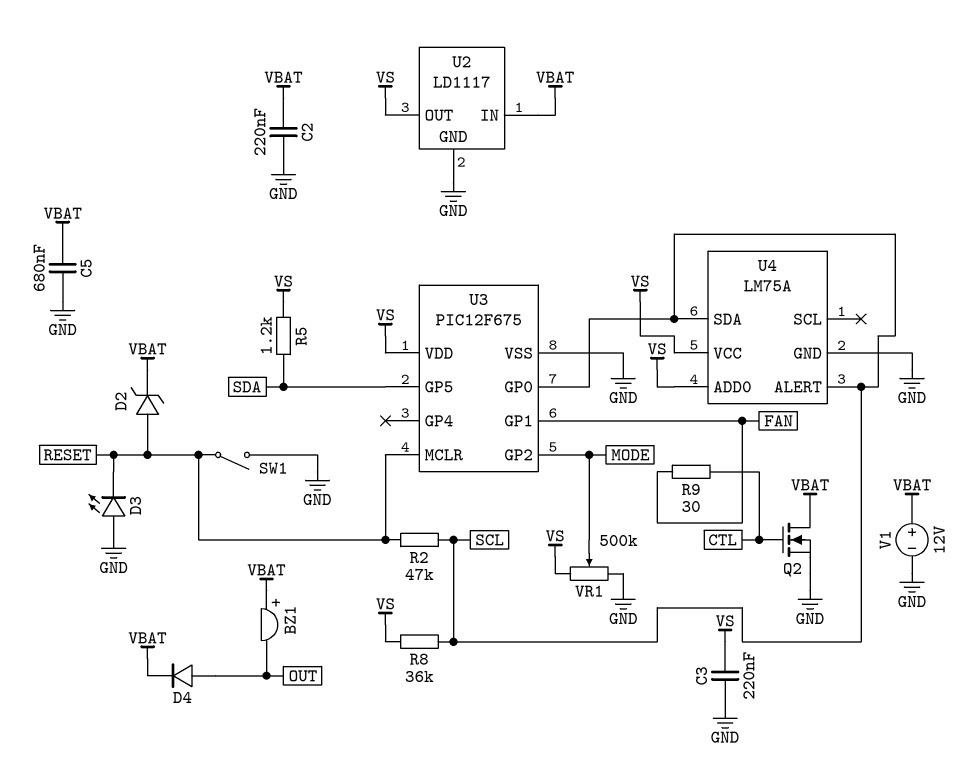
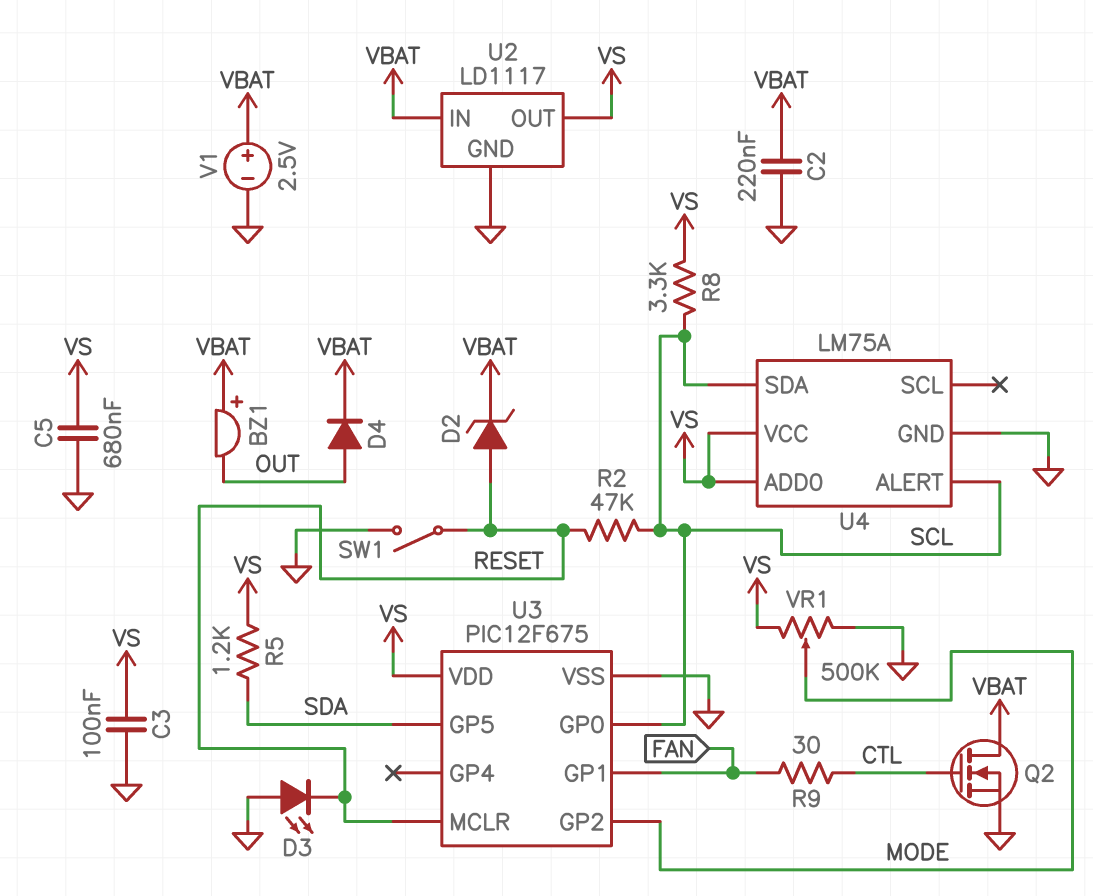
C3: 220nF (GND, VS) -> 100nF (GND, VS)
C5: 680nF (GND, VBAT) -> 680nF (GND, VS)
R8: 36k (SCL, VS) -> 3.3k (SCL, VS)
V1: 12V (plus VBAT, minus GND) -> 2.5V (plus VBAT, minus GND)

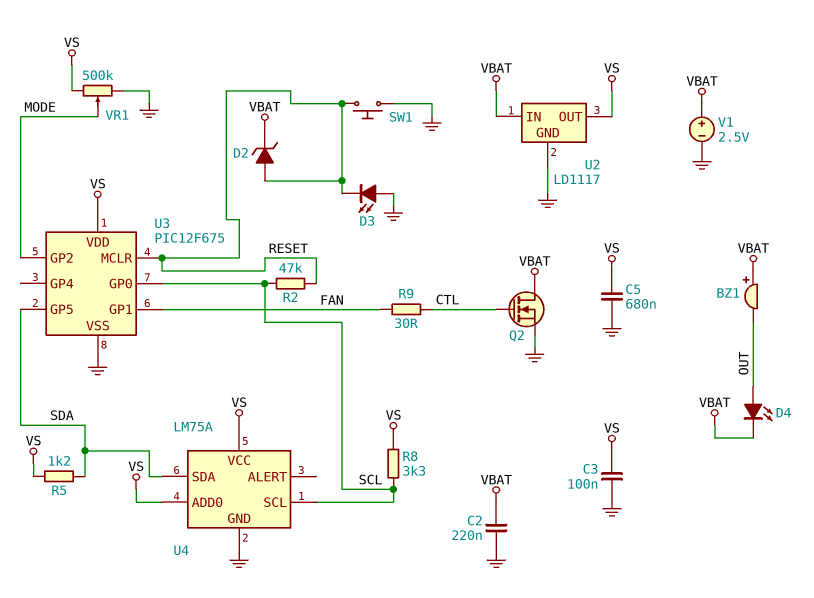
D4: diode (A OUT, K VBAT) -> LED (A OUT, K VBAT)
SW1: switch (GND, RESET) -> button (GND, RESET)
U4 pin ALERT: SCL -> none
U4 pin SCL: none -> SCL
U4 pin SDA: SCL -> SDA

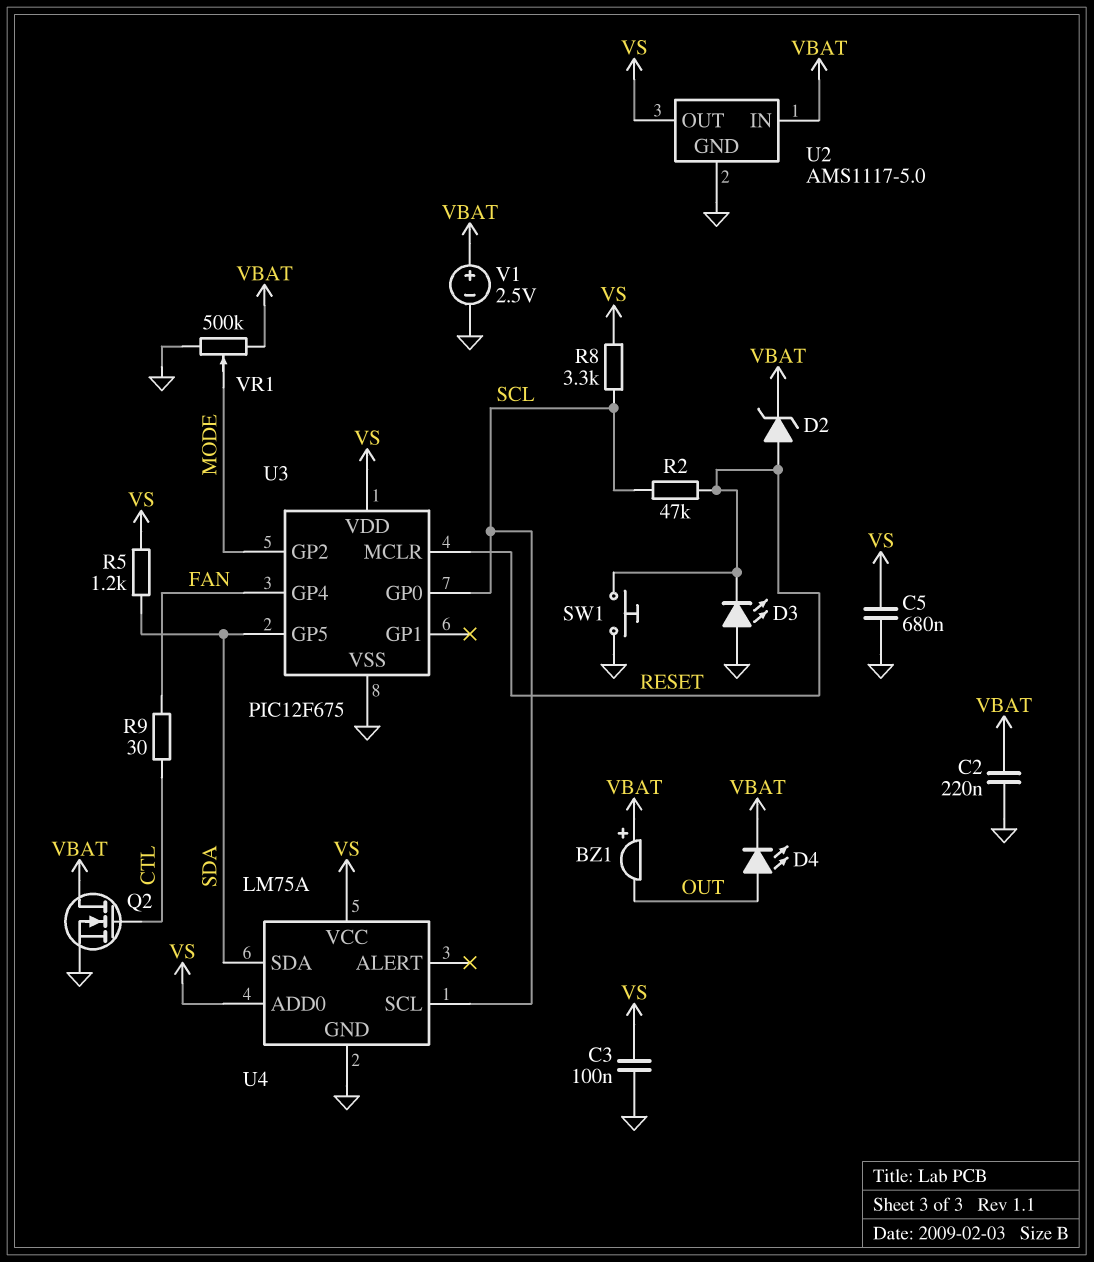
U2: LD1117 -> AMS1117-5.0
U3 pin GP1: FAN -> none
U3 pin GP4: none -> FAN
VR1: 500k (GND, VS, wiper MODE) -> 500k (GND, VBAT, wiper MODE)

